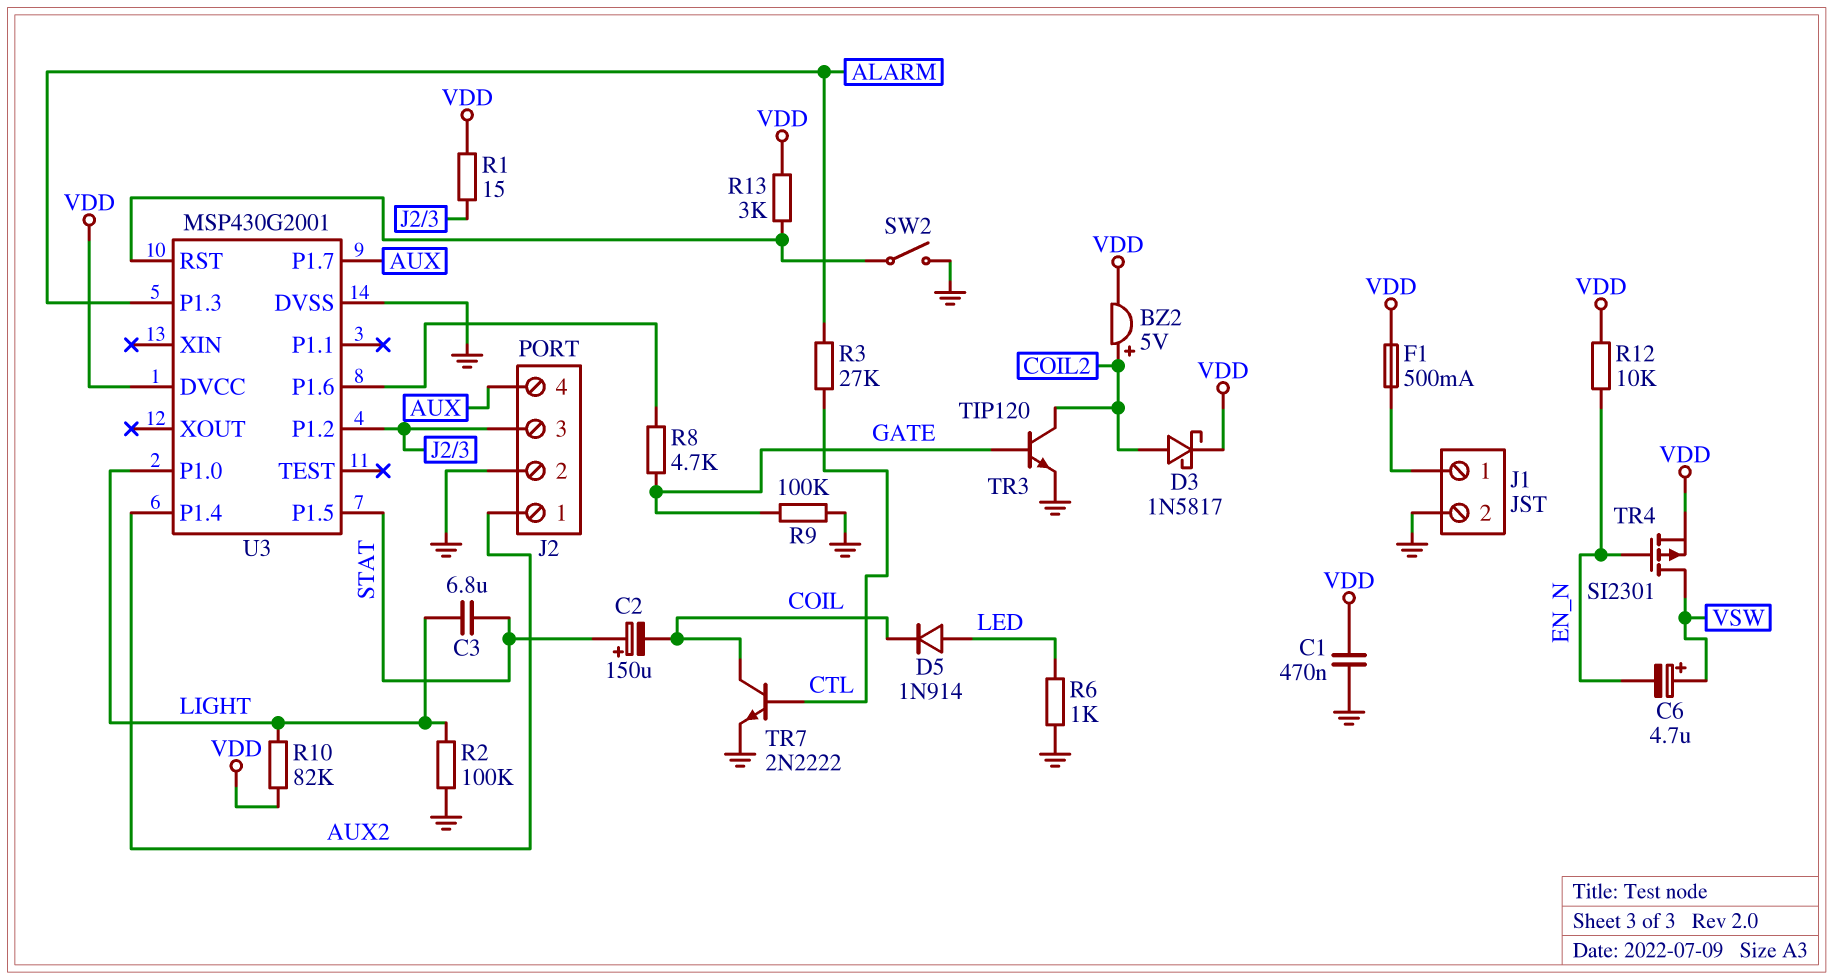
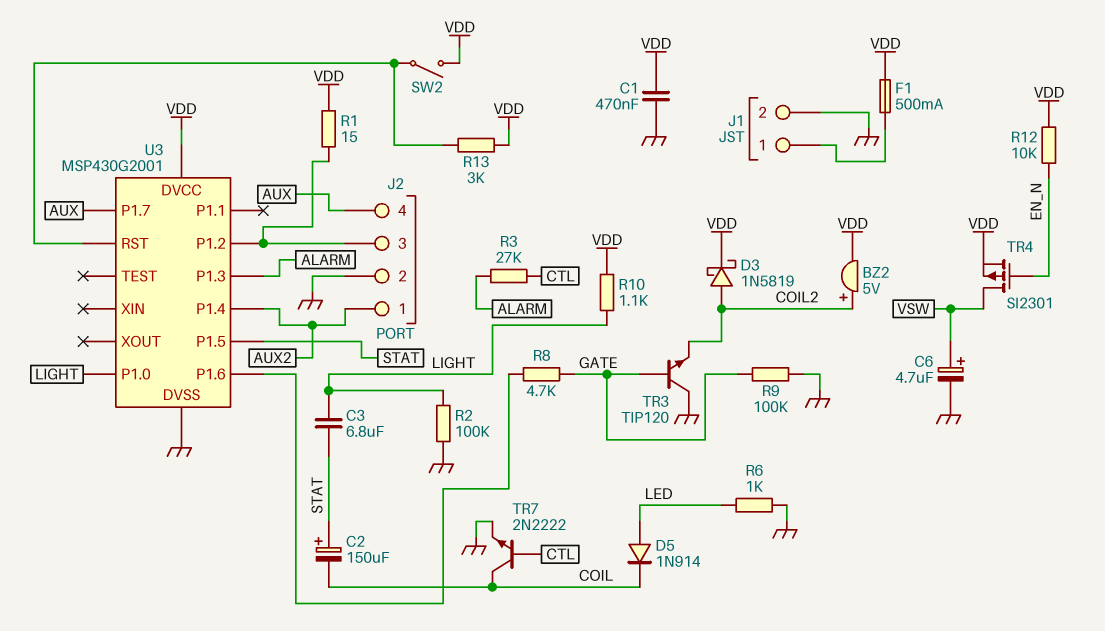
C6: 4.7uF (plus VSW, minus EN_N) -> 4.7uF (plus VSW, minus GND)
D3: schottky 1N5817 (A COIL2, K VDD) -> schottky 1N5819 (A COIL2, K VDD)
R10: 82k (LIGHT, VDD) -> 1.1k (LIGHT, VDD)
SW2: switch (GND, U3/RST) -> switch (U3/RST, VDD)
TR3: NPN TIP120 (B GATE, C COIL2, E GND) -> NPN TIP120 (B GATE, C GND, E COIL2)

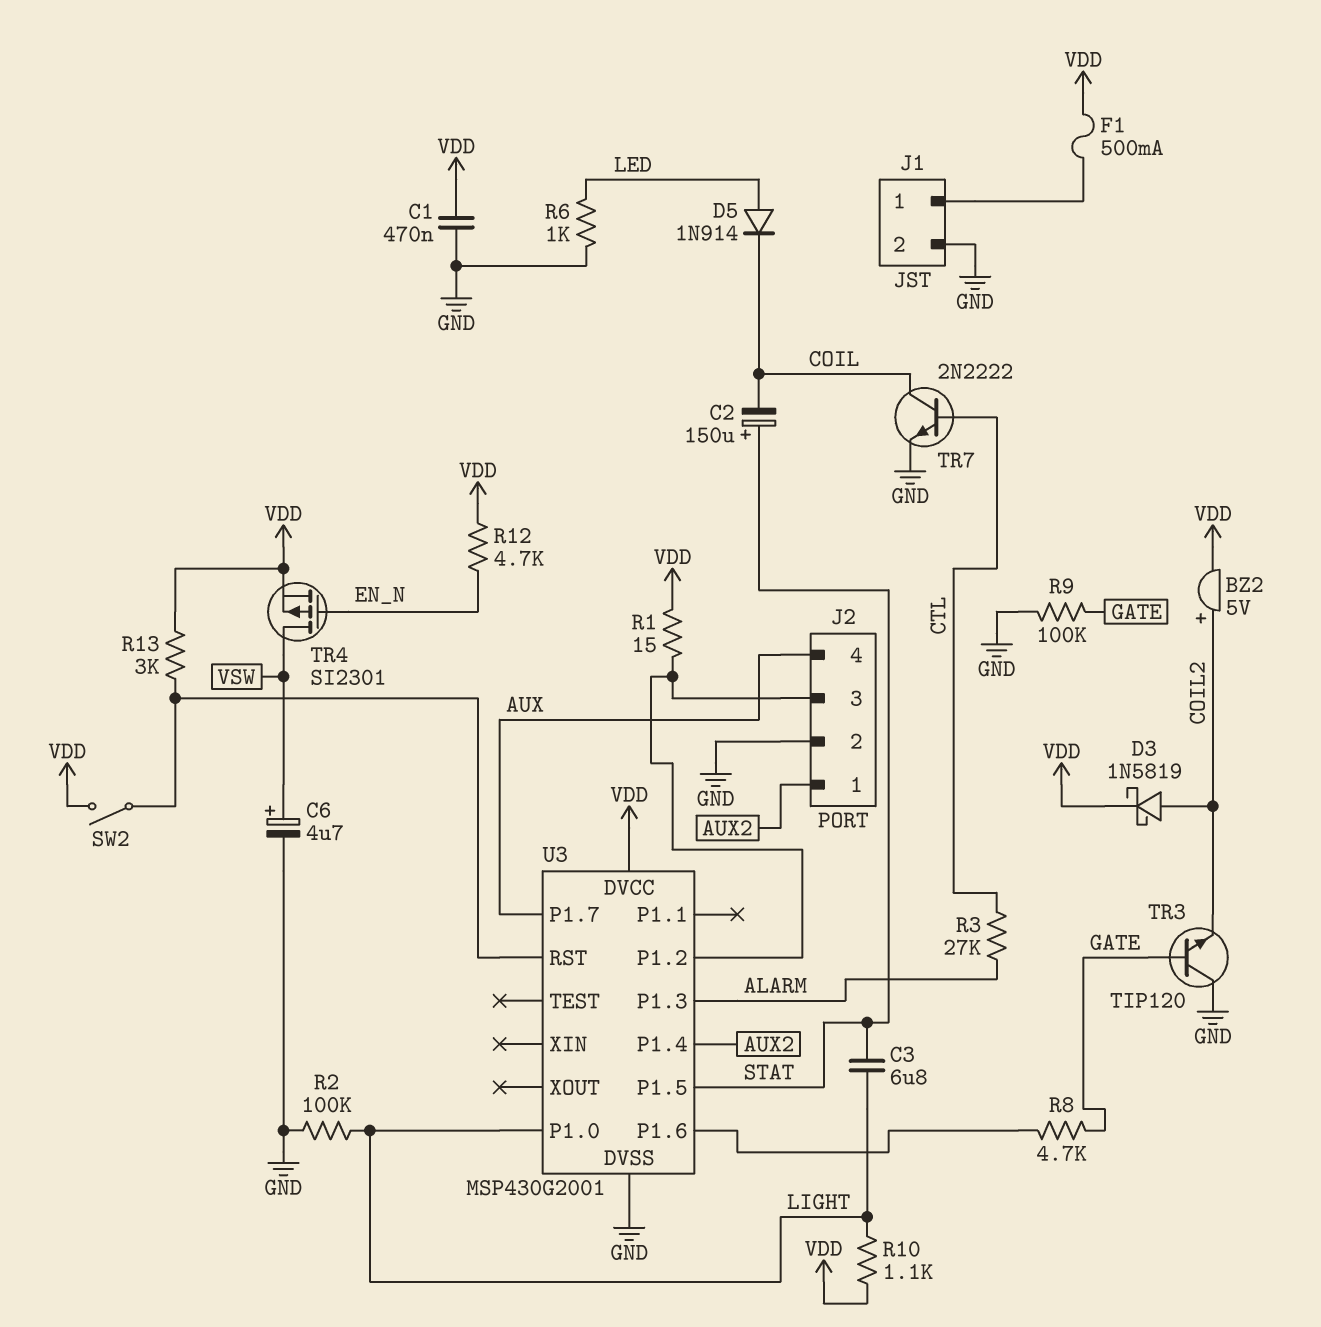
R12: 10k (EN_N, VDD) -> 4.7k (EN_N, VDD)

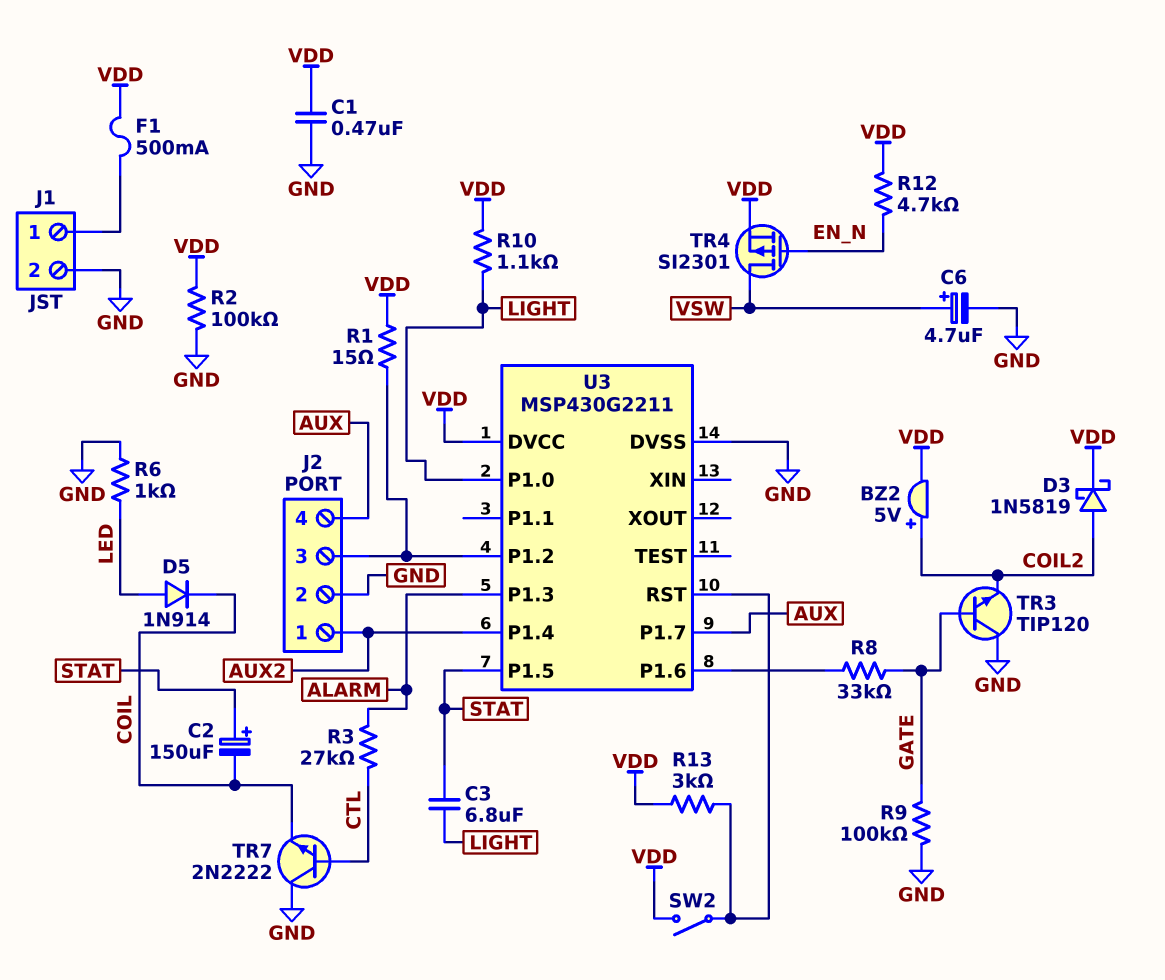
R2: 100k (GND, LIGHT) -> 100k (GND, VDD)
R8: 4.7k (GATE, U3/P1.6) -> 33k (GATE, U3/P1.6)
TR7: NPN 2N2222 (B CTL, C COIL, E GND) -> NPN 2N2222 (B CTL, C GND, E COIL)
U3: MSP430G2001 -> MSP430G2211

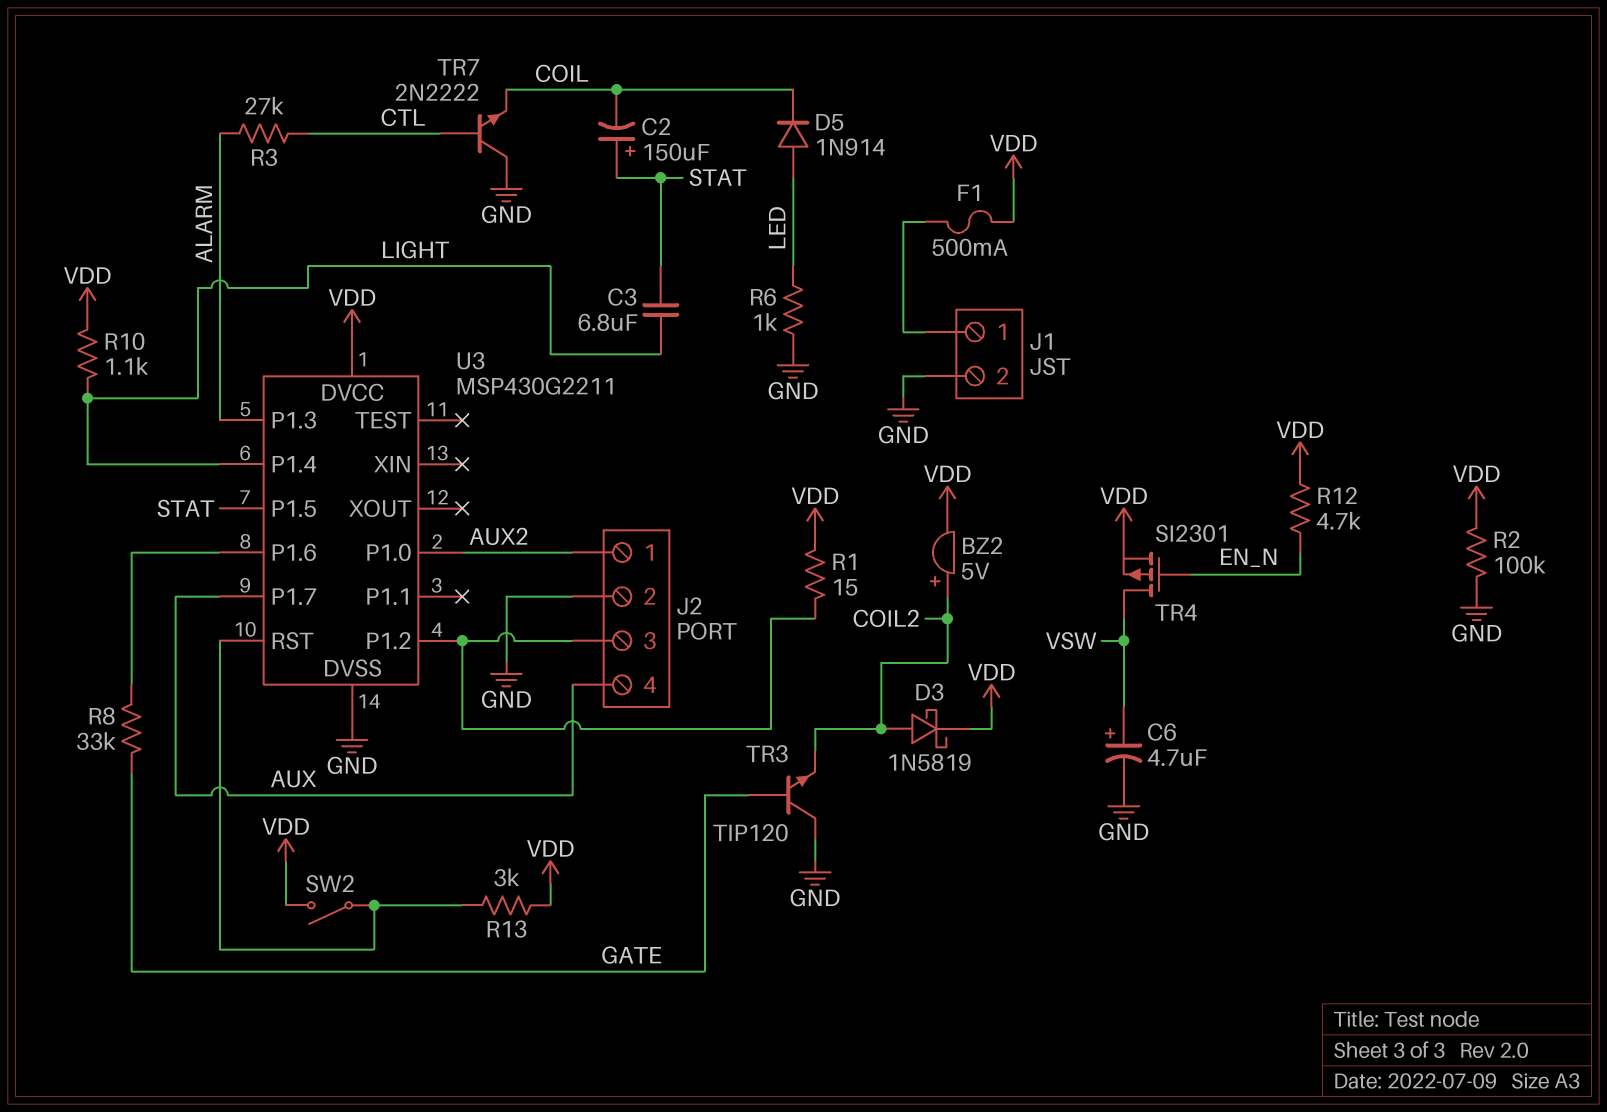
C1: 470nF (GND, VDD) -> none
R9: 100k (GATE, GND) -> none
U3 pin P1.0: LIGHT -> AUX2
U3 pin P1.4: AUX2 -> LIGHT

